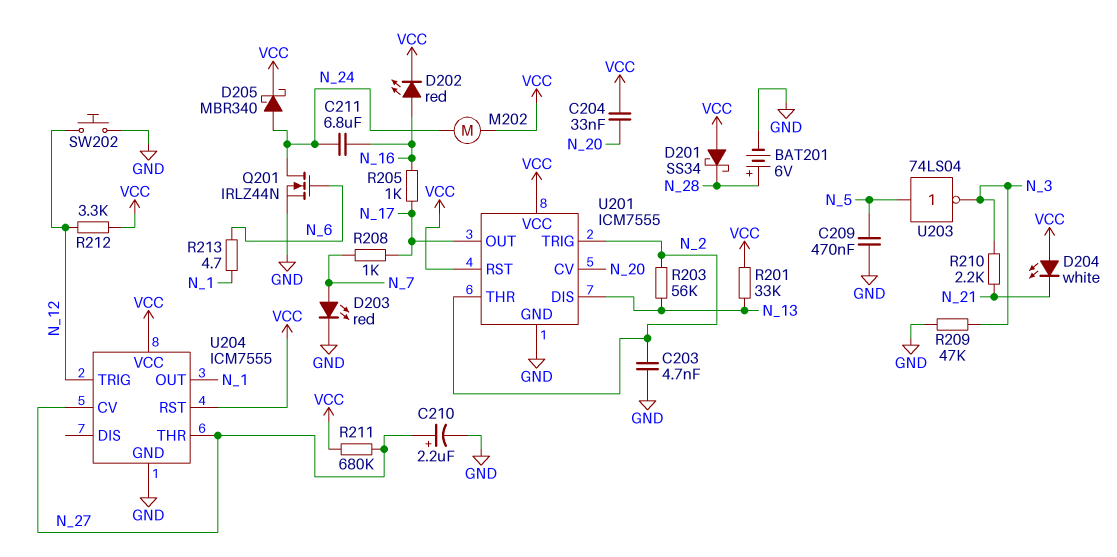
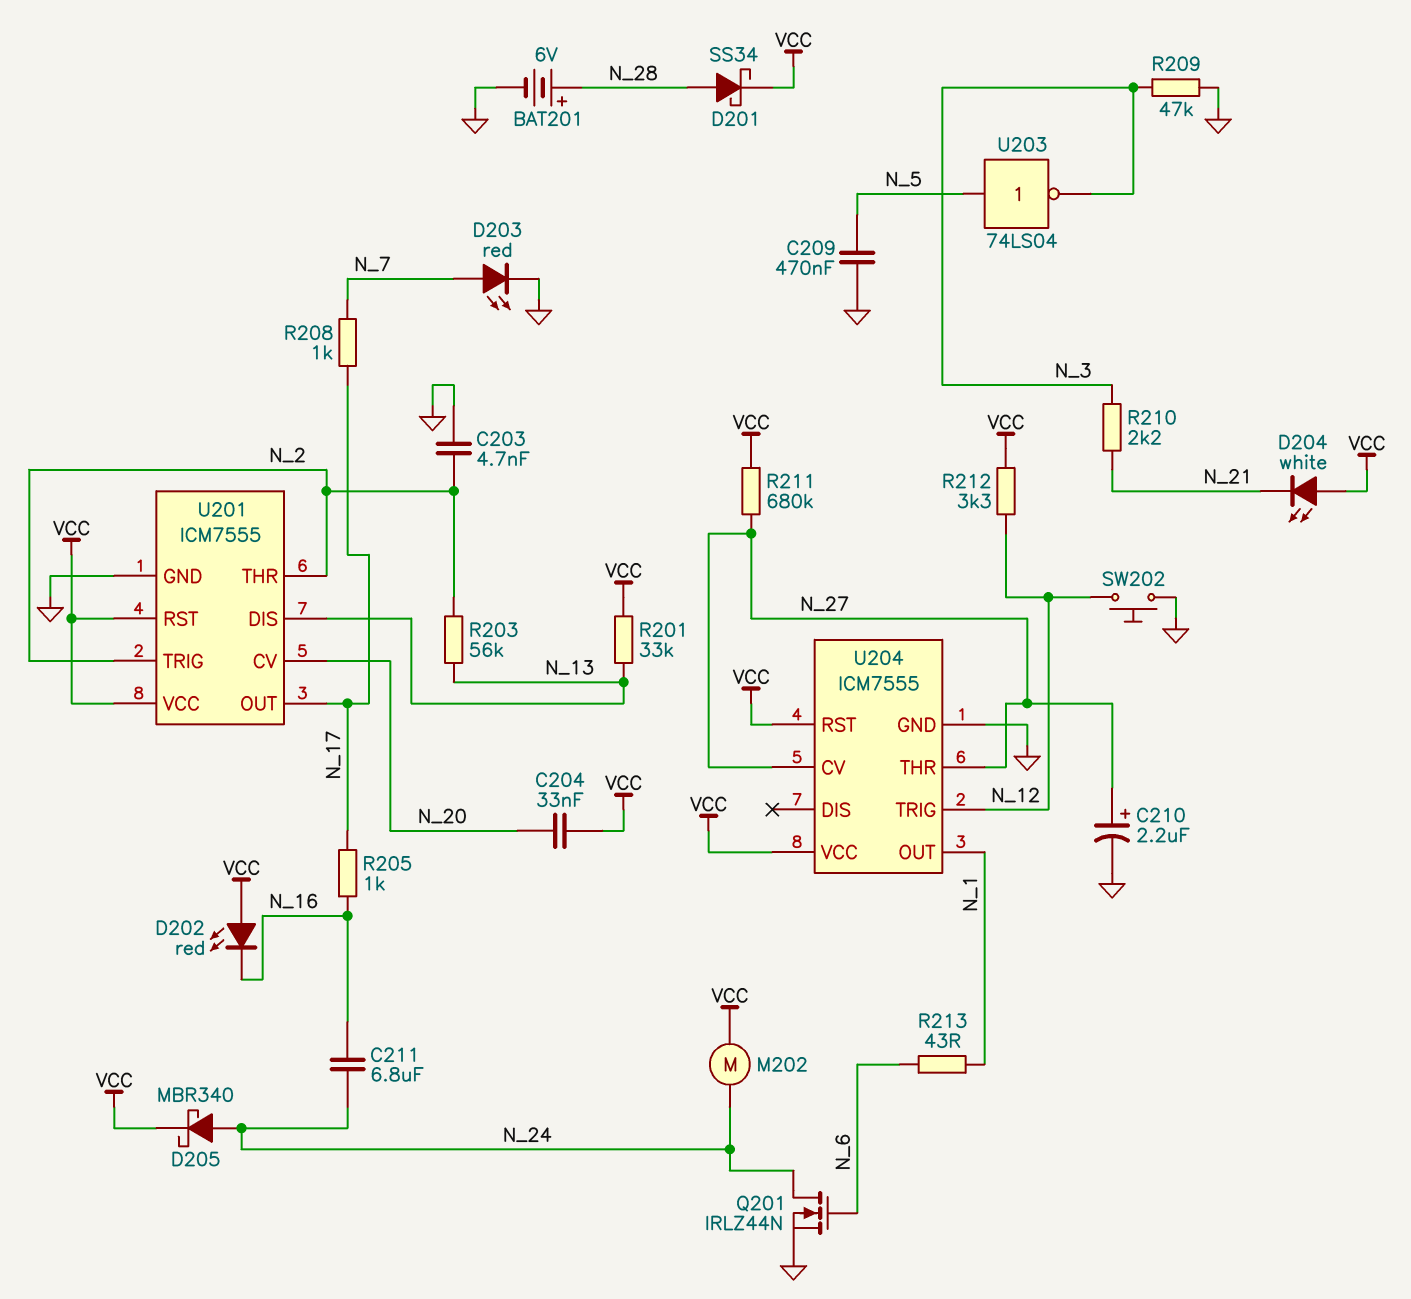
D201: schottky SS34 (A VCC, K N_28) -> schottky SS34 (A N_28, K VCC)
D202: LED red (A N_16, K VCC) -> LED red (A VCC, K N_16)
R213: 4.7 (N_1, N_6) -> 43 (N_1, N_6)

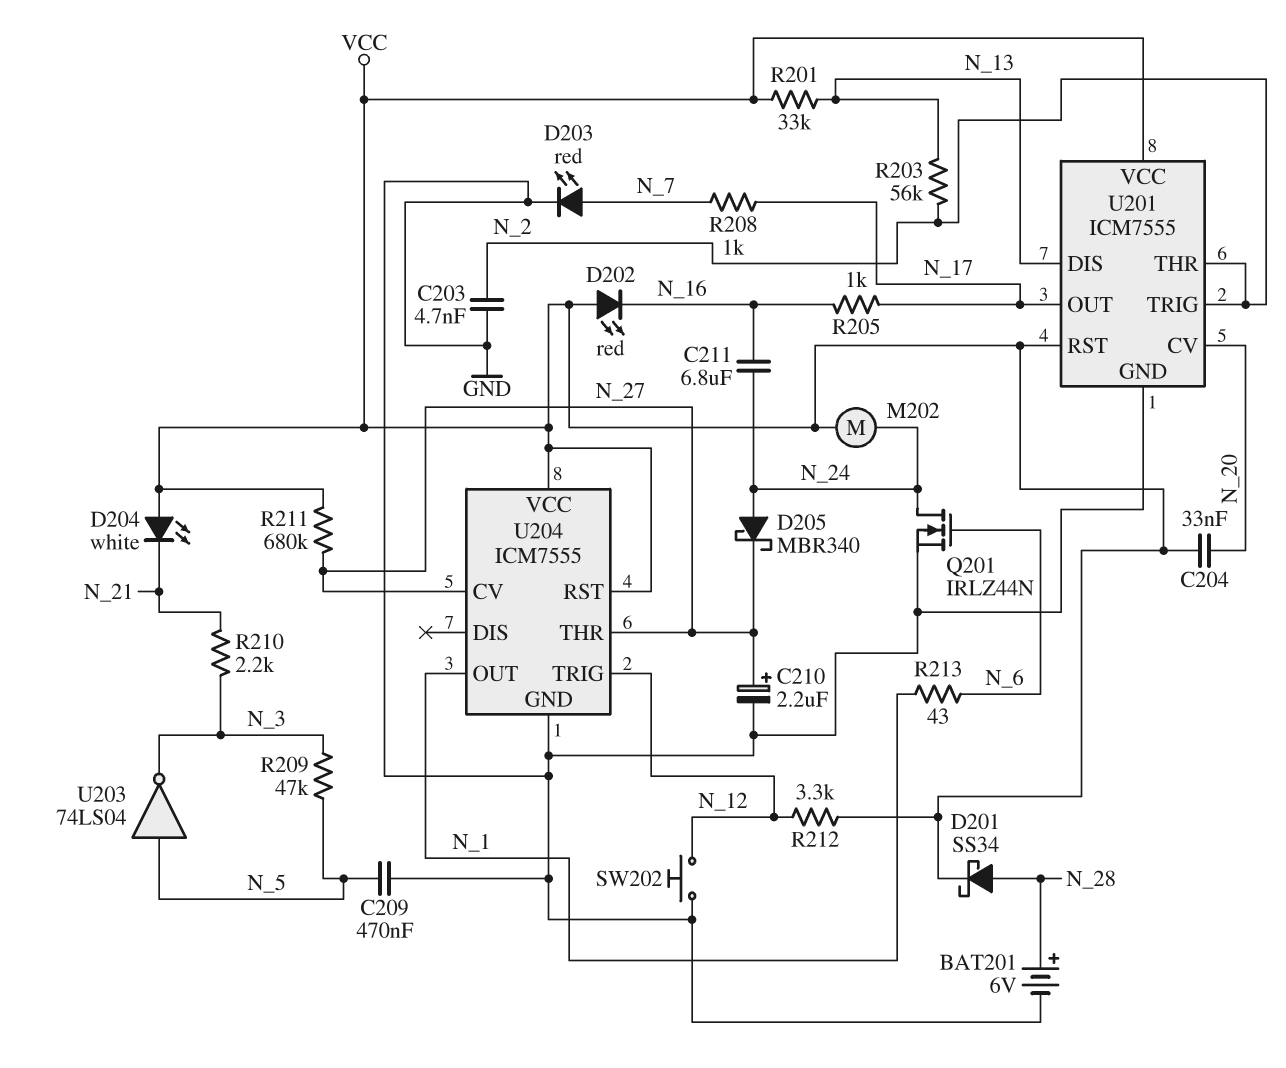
D205: schottky MBR340 (A N_24, K VCC) -> schottky MBR340 (A N_24, K N_27)
R209: 47k (GND, N_3) -> 47k (N_3, N_5)

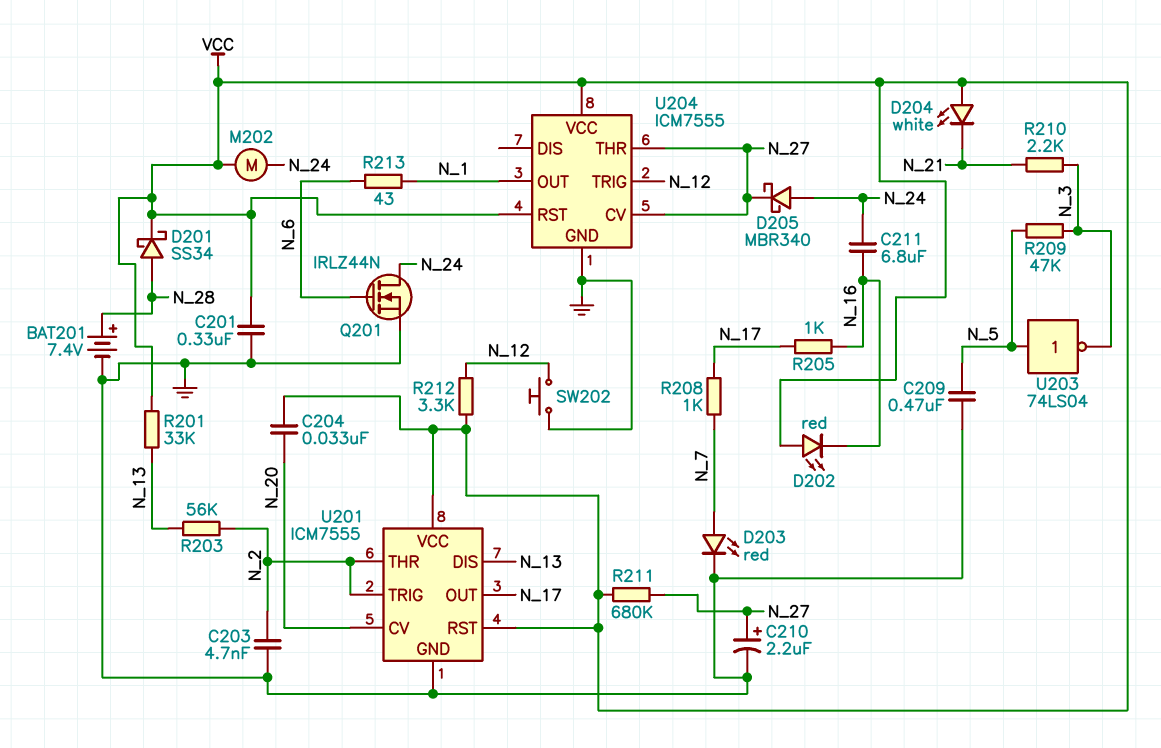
BAT201: 6V (plus N_28, minus GND) -> 7.4V (plus N_28, minus GND)
C201: none -> 330nF (GND, VCC)

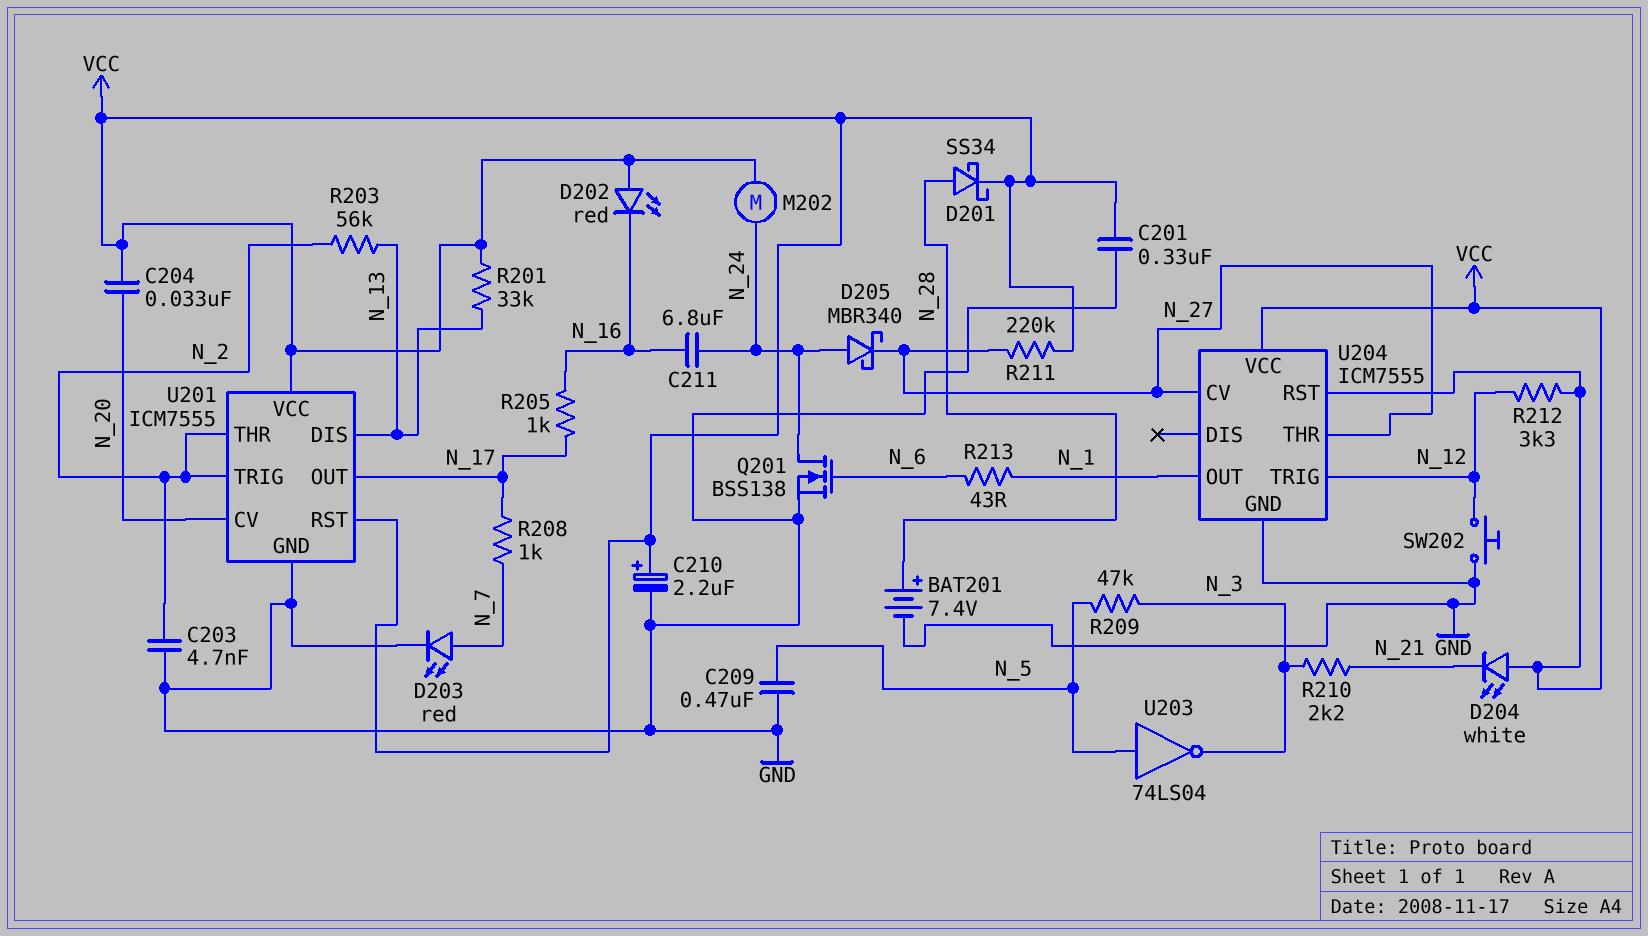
C210: 2.2uF (plus N_27, minus GND) -> 2.2uF (plus VCC, minus GND)
Q201: NMOS IRLZ44N (G N_6, D N_24, S GND) -> NMOS BSS138 (G N_6, D N_24, S GND)
R211: 680k (N_27, VCC) -> 220k (N_27, VCC)

